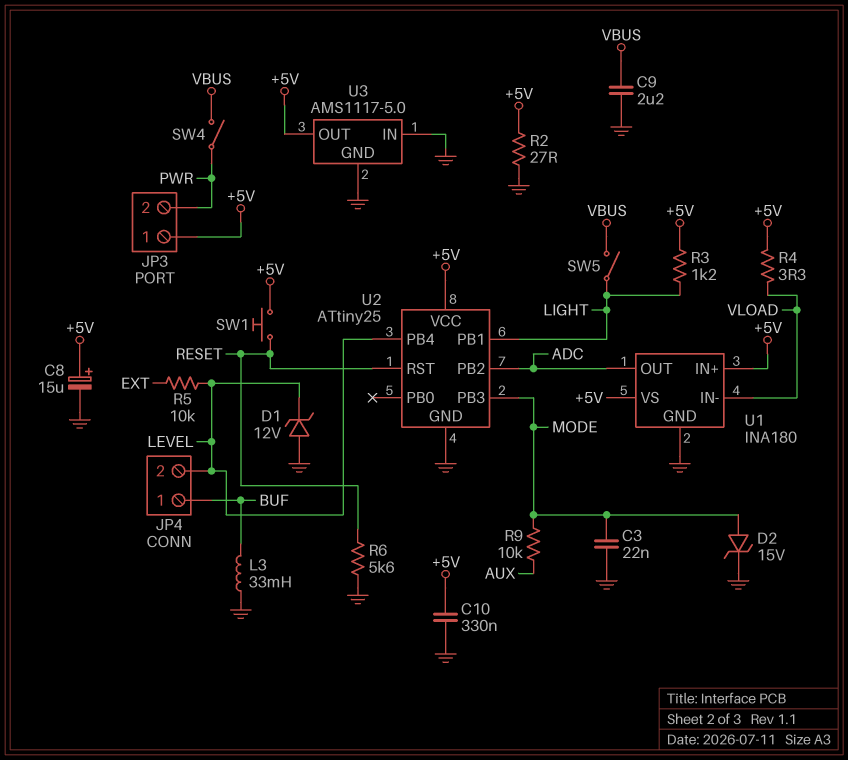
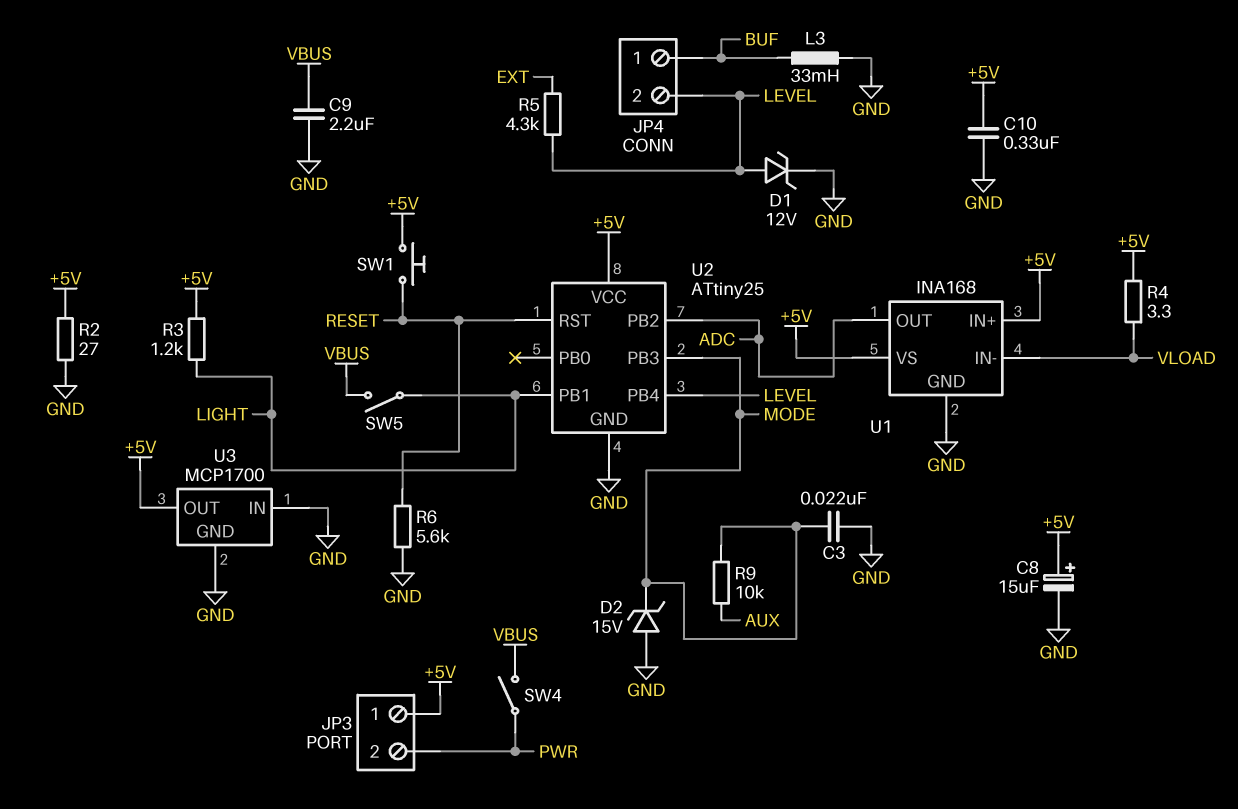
D1: zener 12V (A GND, K LEVEL) -> zener 12V (A LEVEL, K GND)
D2: zener 15V (A MODE, K GND) -> zener 15V (A GND, K MODE)
R5: 10k (EXT, LEVEL) -> 4.3k (EXT, LEVEL)
U1: INA180 -> INA168
U3: AMS1117-5.0 -> MCP1700

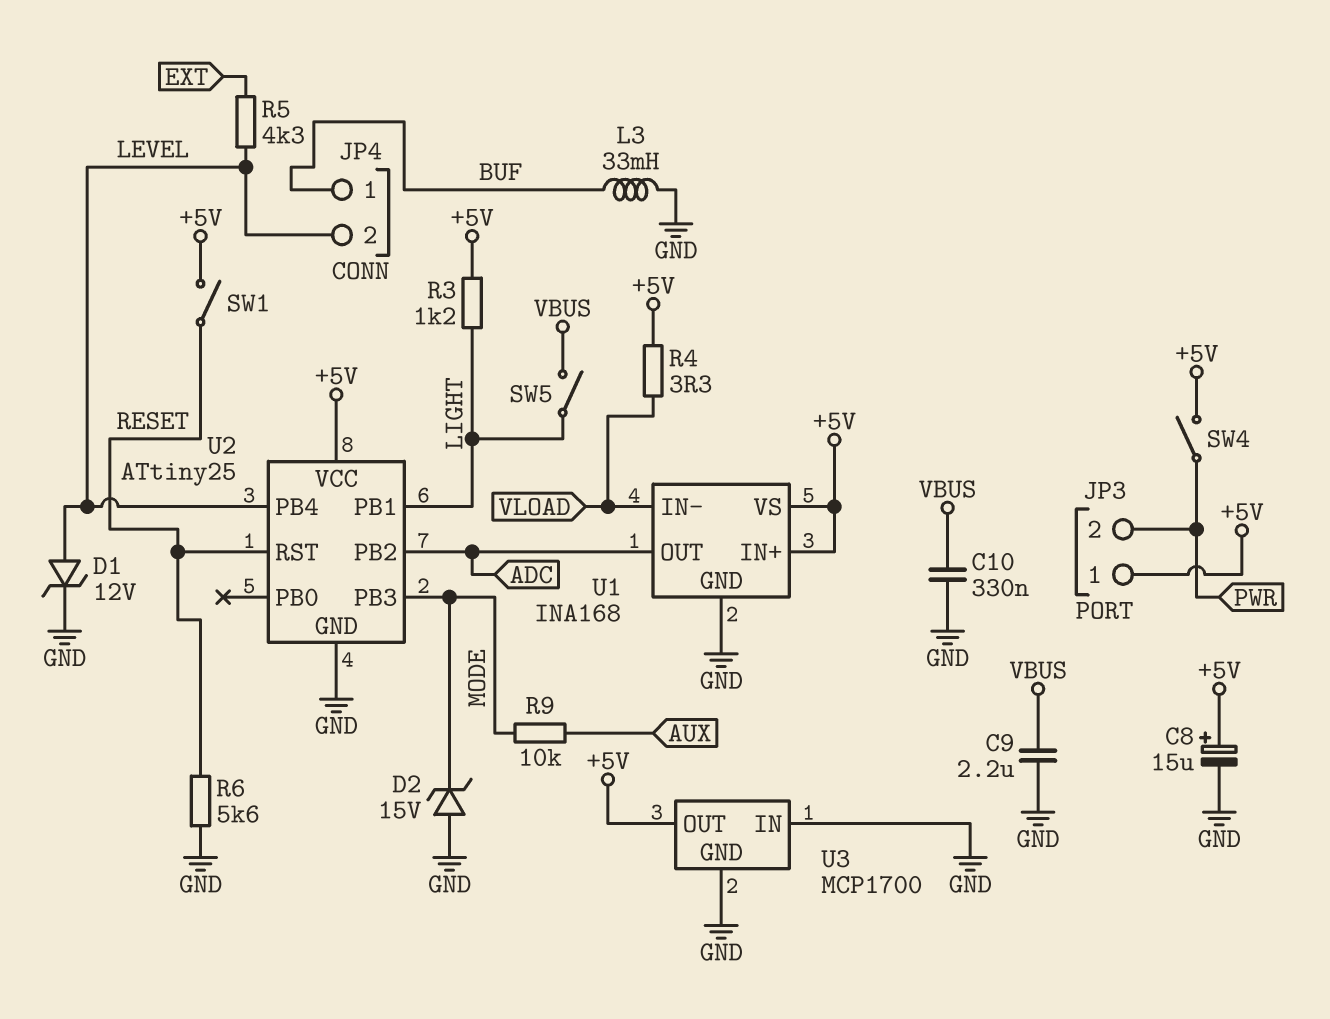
C3: 22nF (GND, MODE) -> none
C10: 330nF (+5V, GND) -> 330nF (GND, VBUS)
R2: 27 (+5V, GND) -> none
SW1: button (+5V, RESET) -> switch (+5V, RESET)
SW4: switch (PWR, VBUS) -> switch (+5V, PWR)

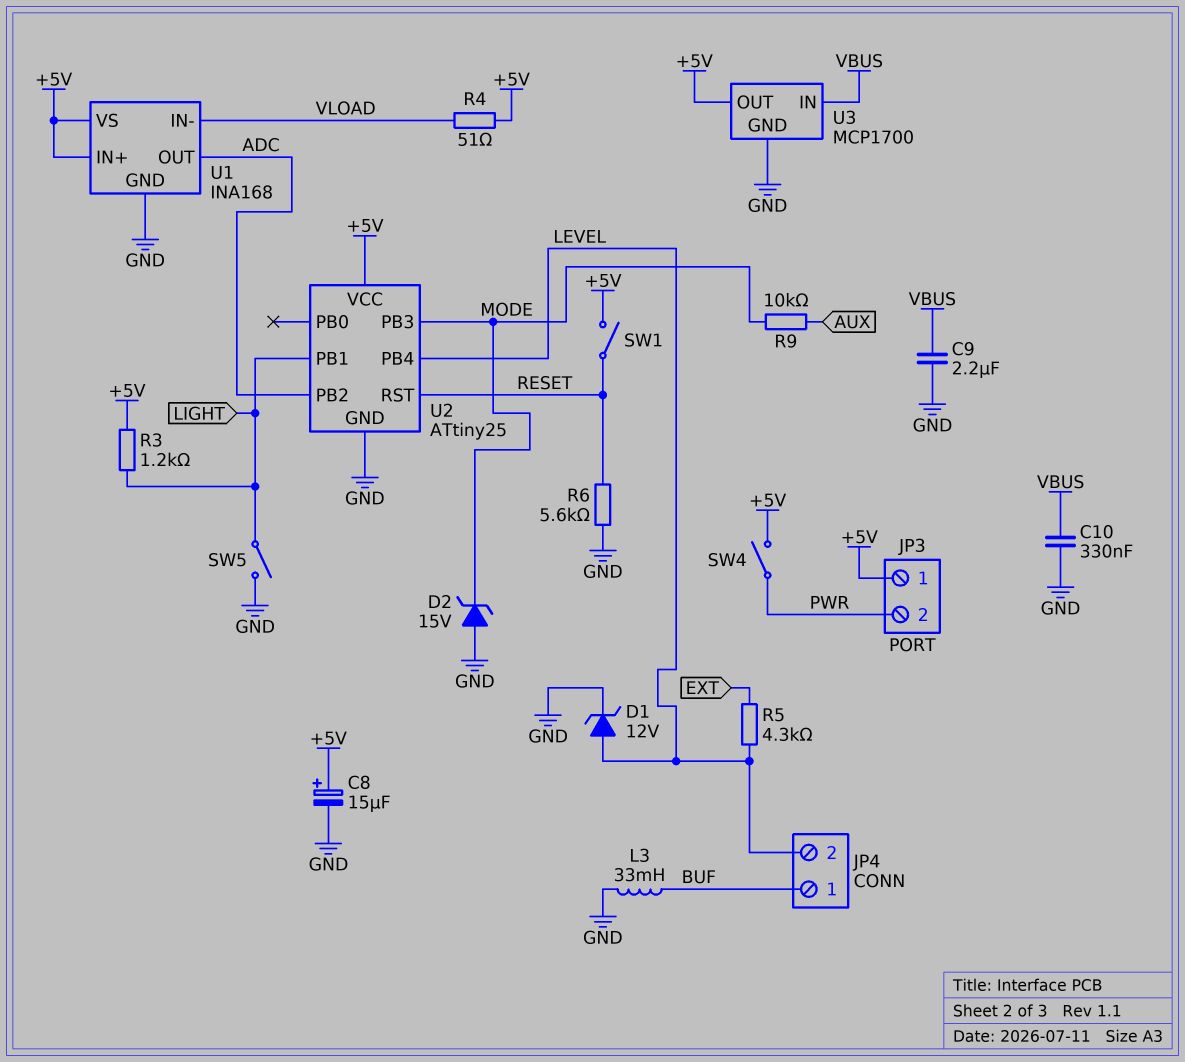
R4: 3.3 (+5V, VLOAD) -> 51 (+5V, VLOAD)
SW5: switch (LIGHT, VBUS) -> switch (GND, LIGHT)
U3 pin IN: GND -> VBUS

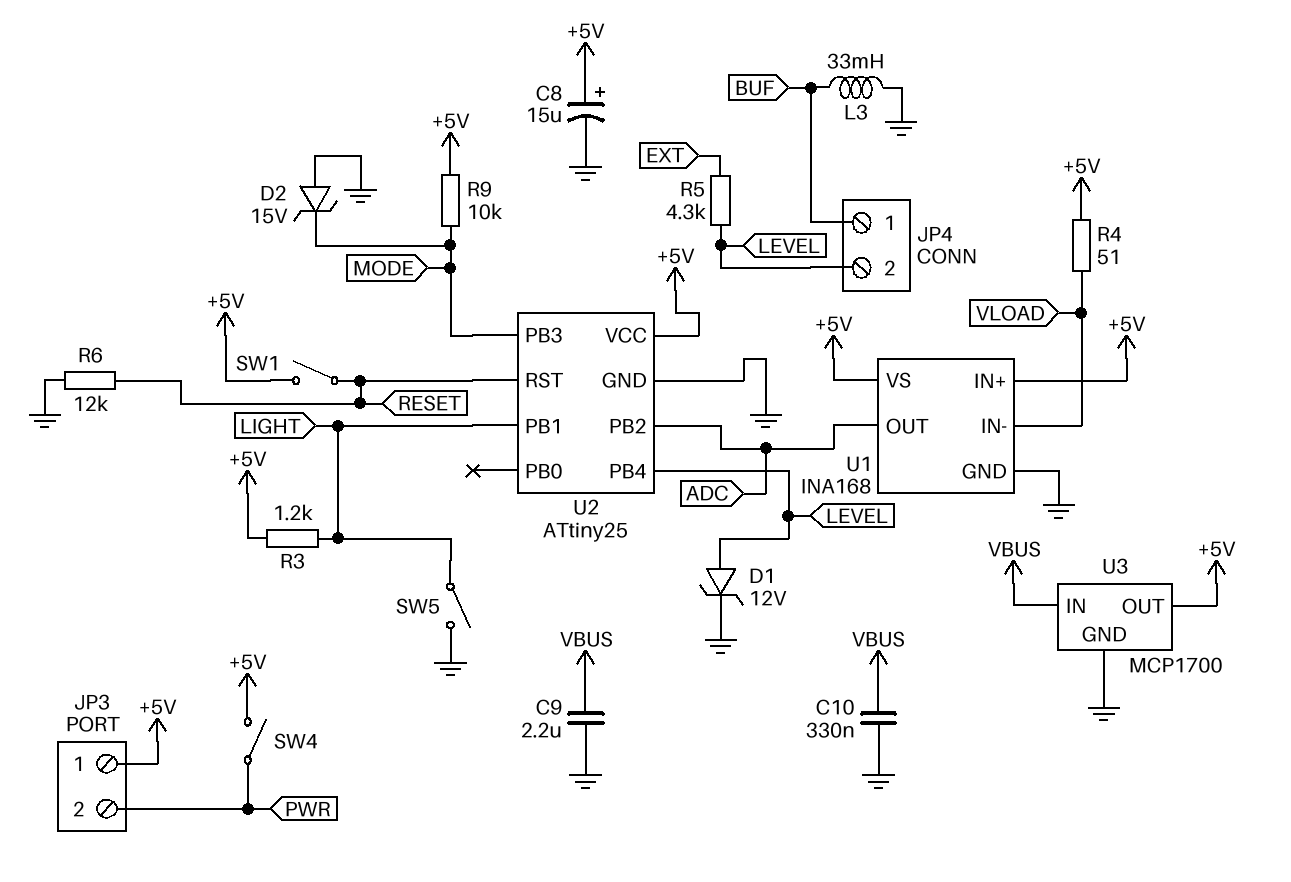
R6: 5.6k (GND, RESET) -> 12k (GND, RESET)
R9: 10k (AUX, MODE) -> 10k (+5V, MODE)

